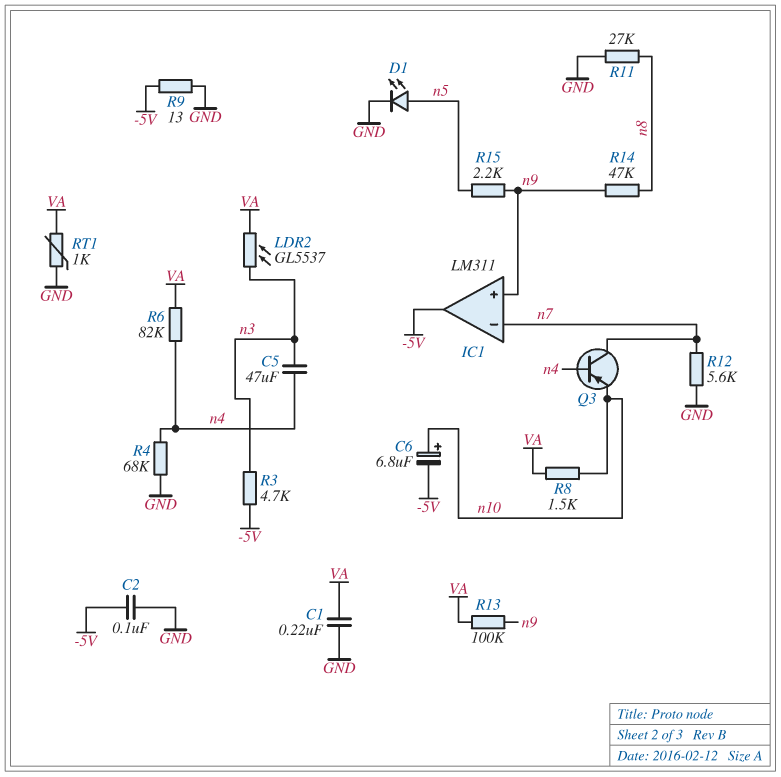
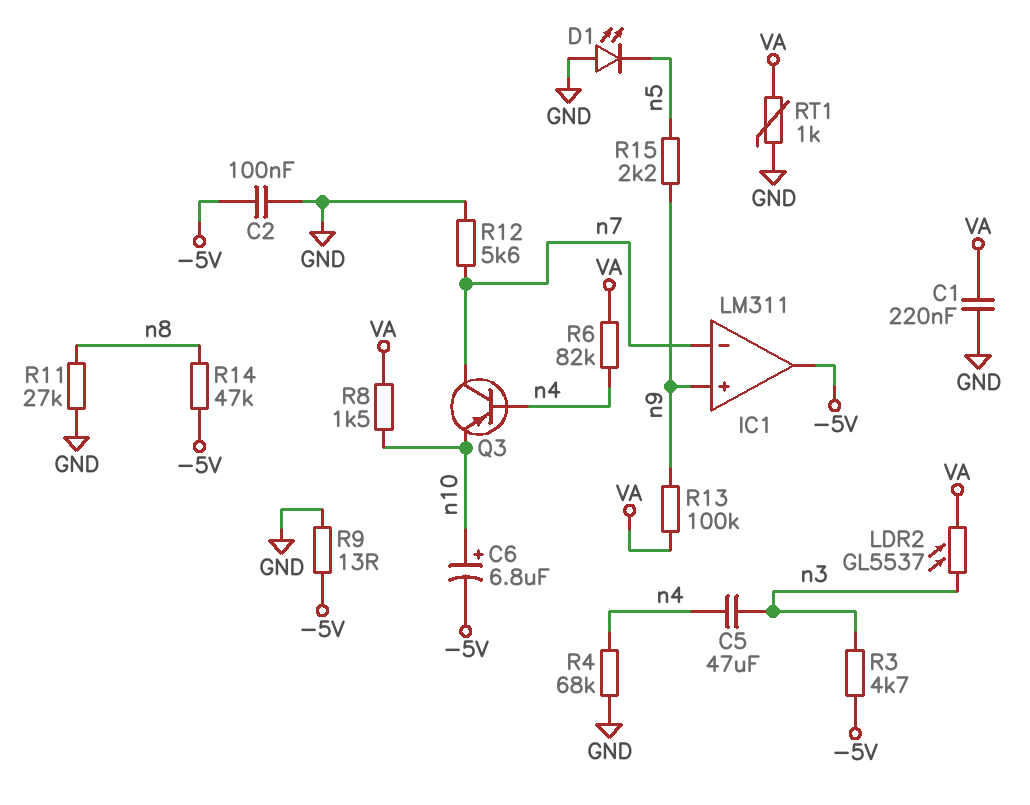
D1: LED (A n5, K GND) -> LED (A GND, K n5)
R14: 47k (n8, n9) -> 47k (-5V, n8)

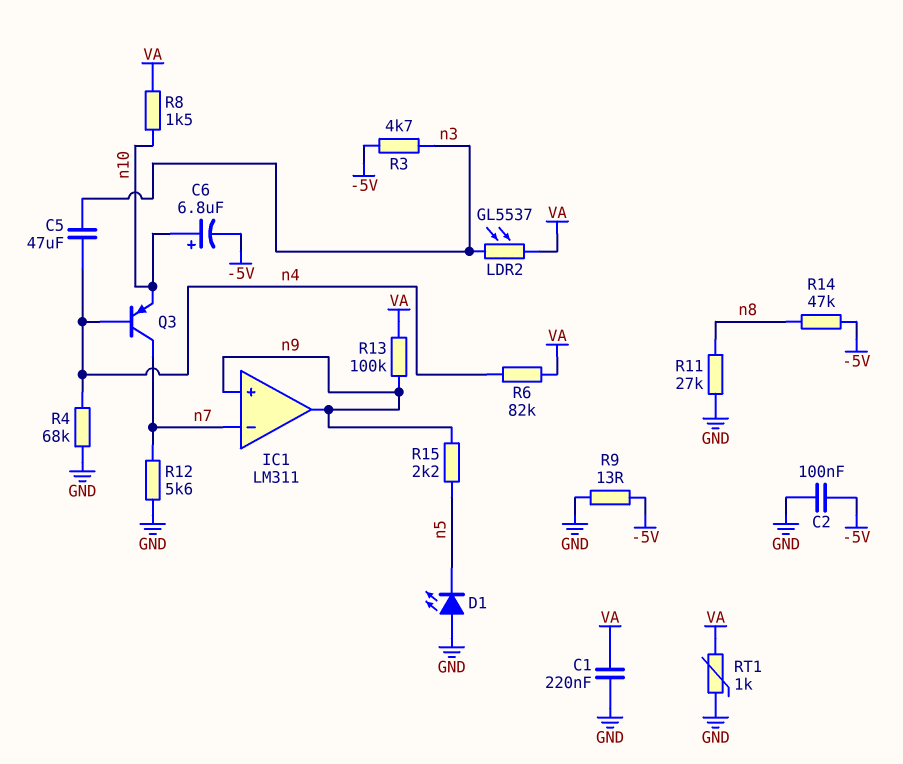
IC1 pin out: -5V -> n9

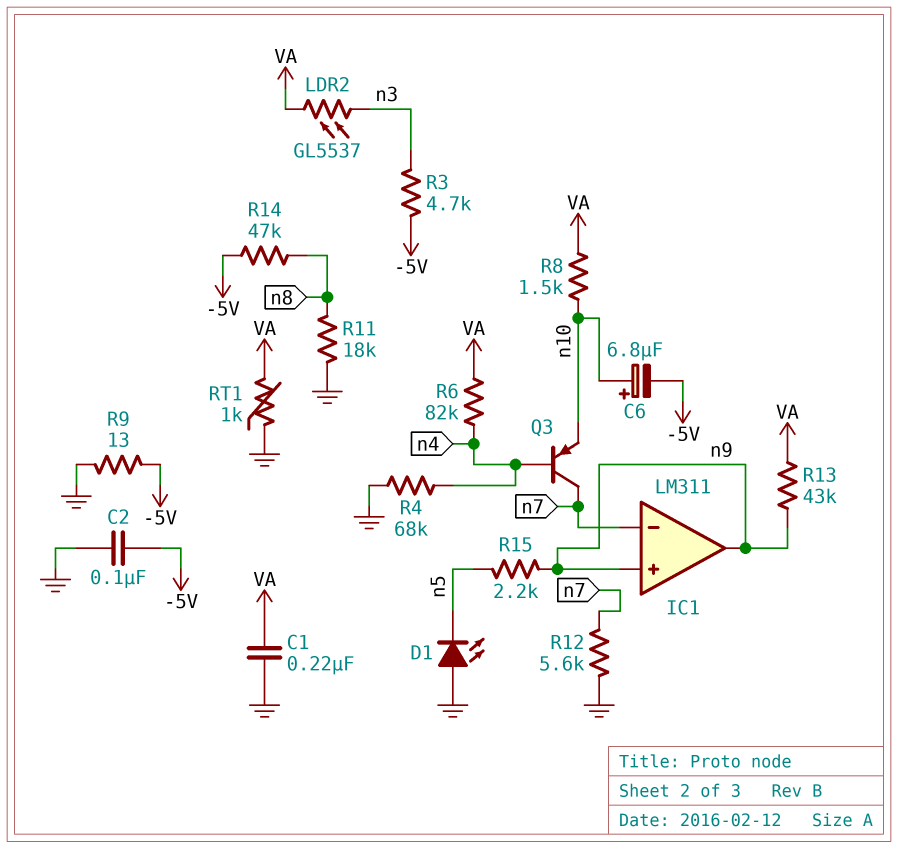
C5: 47uF (n3, n4) -> none
R11: 27k (GND, n8) -> 18k (GND, n8)
R13: 100k (VA, n9) -> 43k (VA, n9)

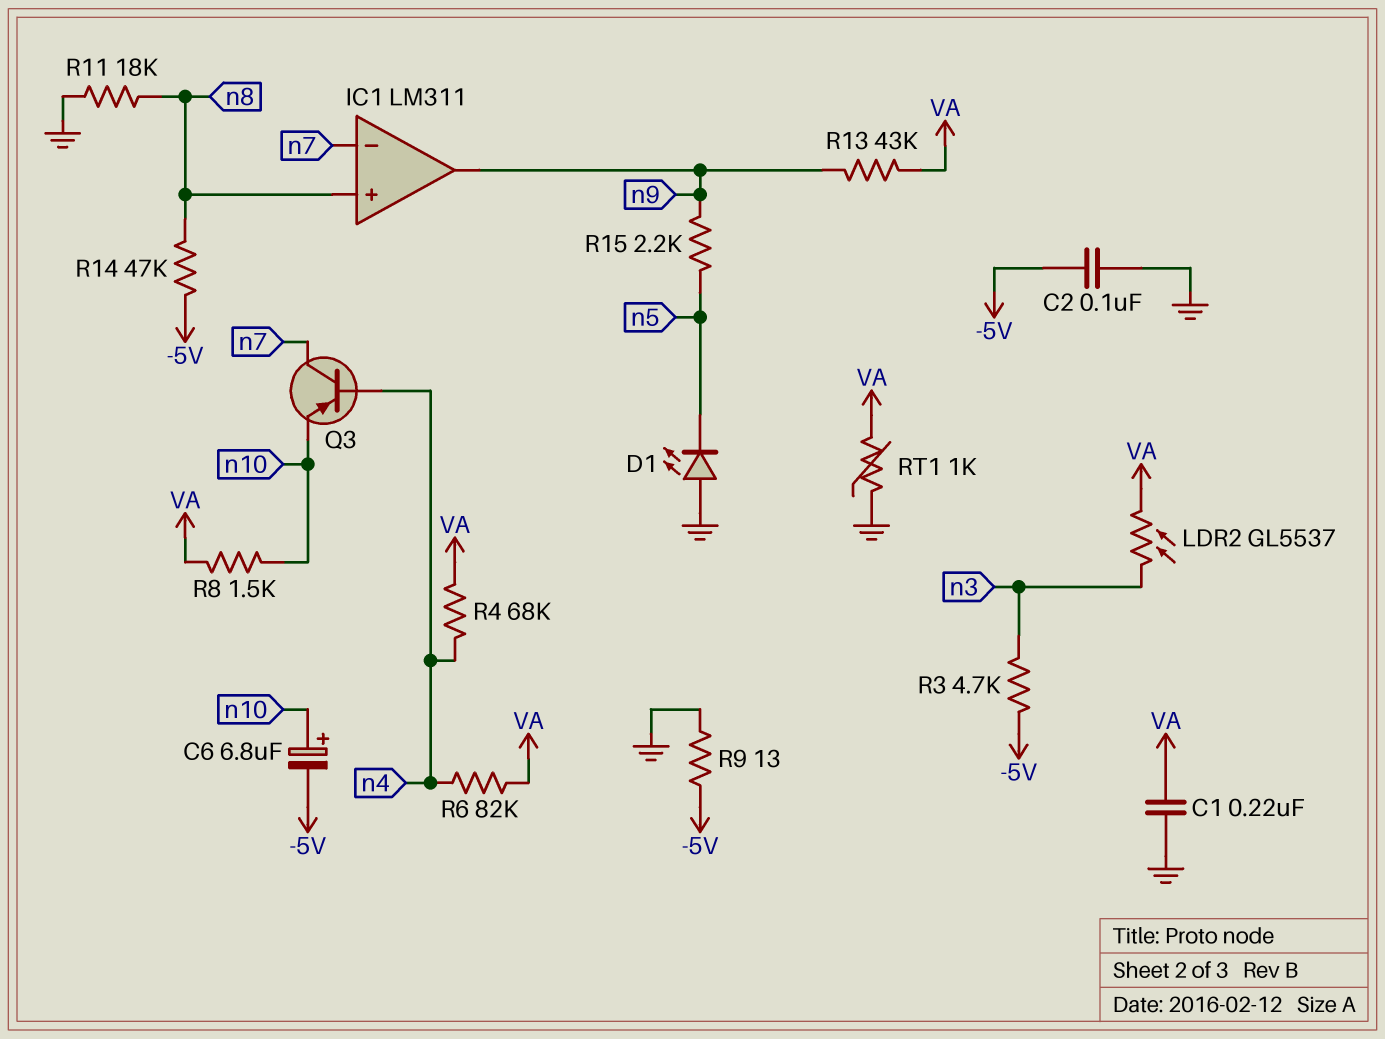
IC1 pin in+: n9 -> n8
R4: 68k (GND, n4) -> 68k (VA, n4)
R12: 5.6k (GND, n7) -> none

